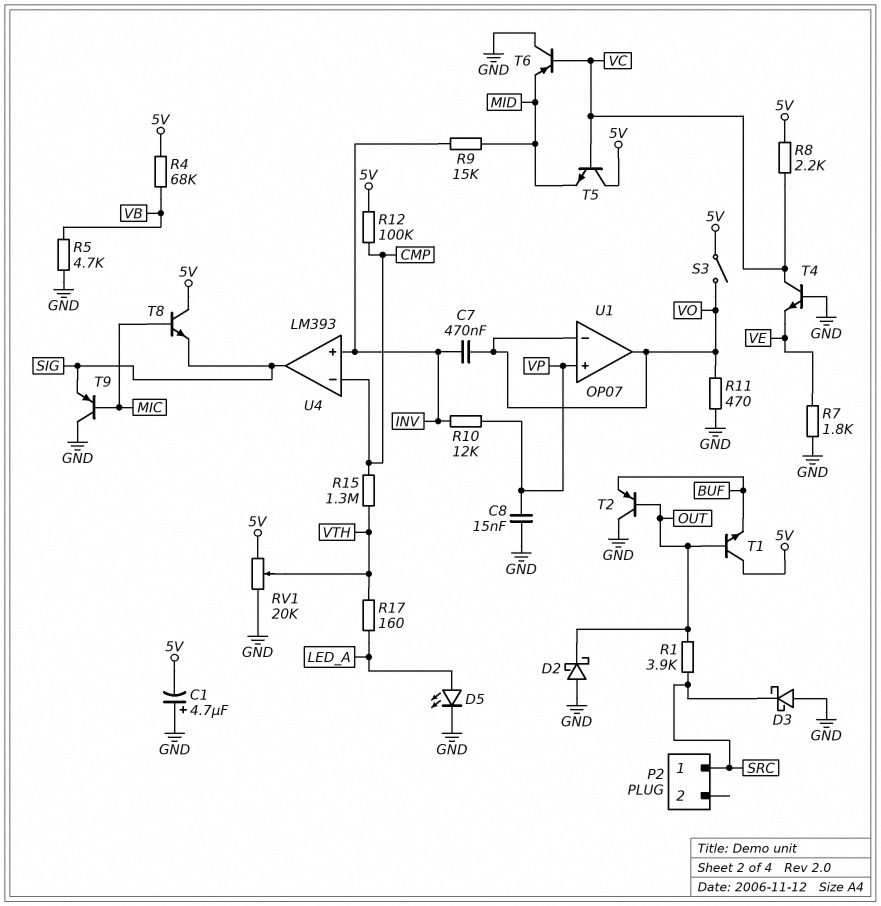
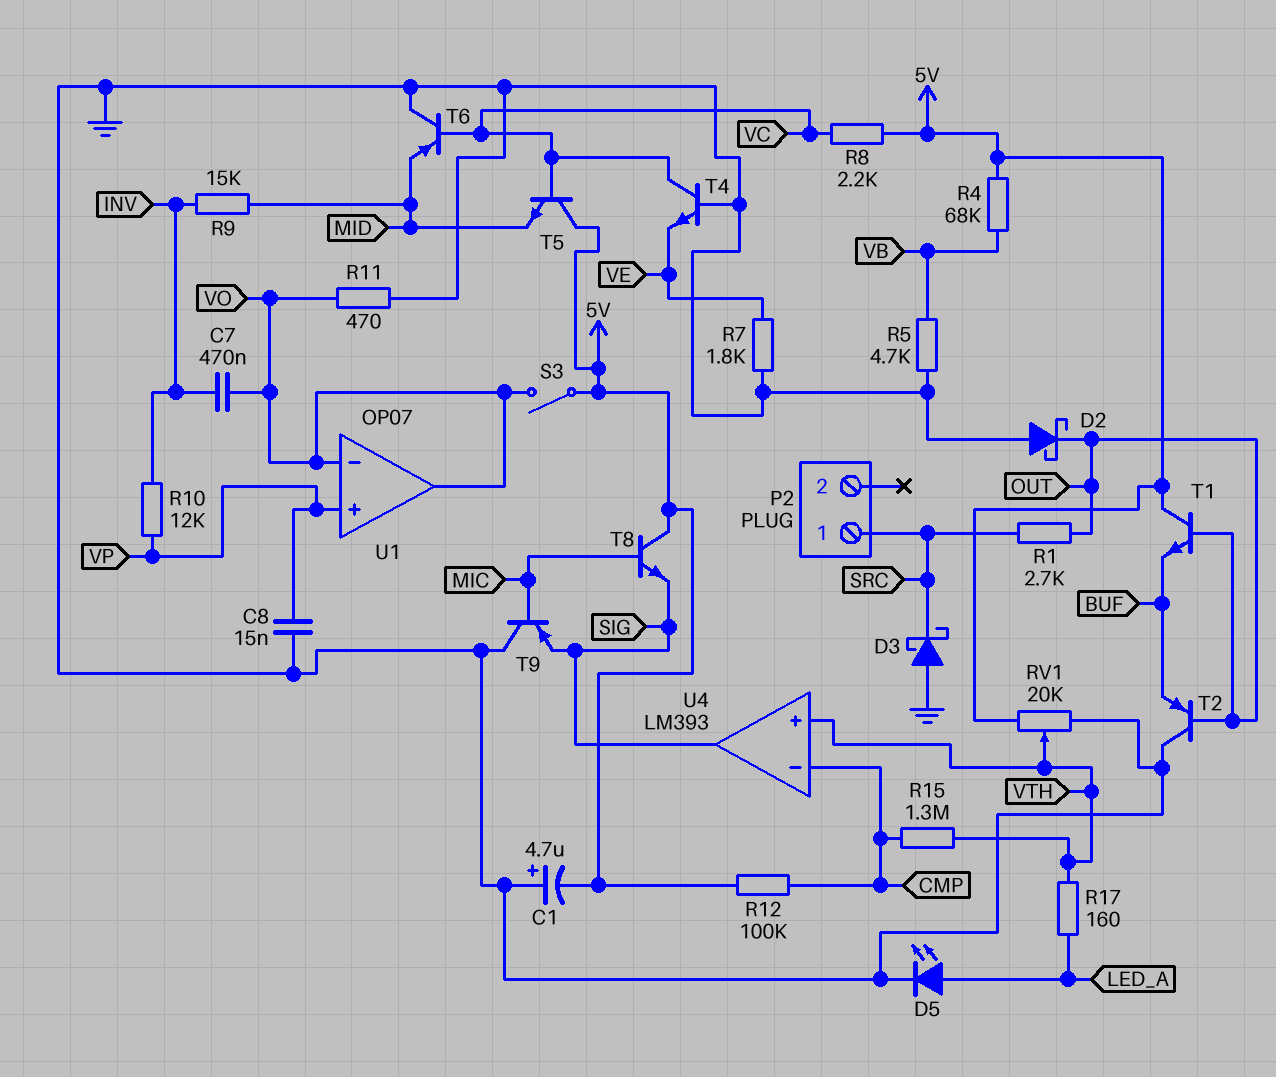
R1: 3.9k (OUT, SRC) -> 2.7k (OUT, SRC)
U4 pin in+: INV -> VTH

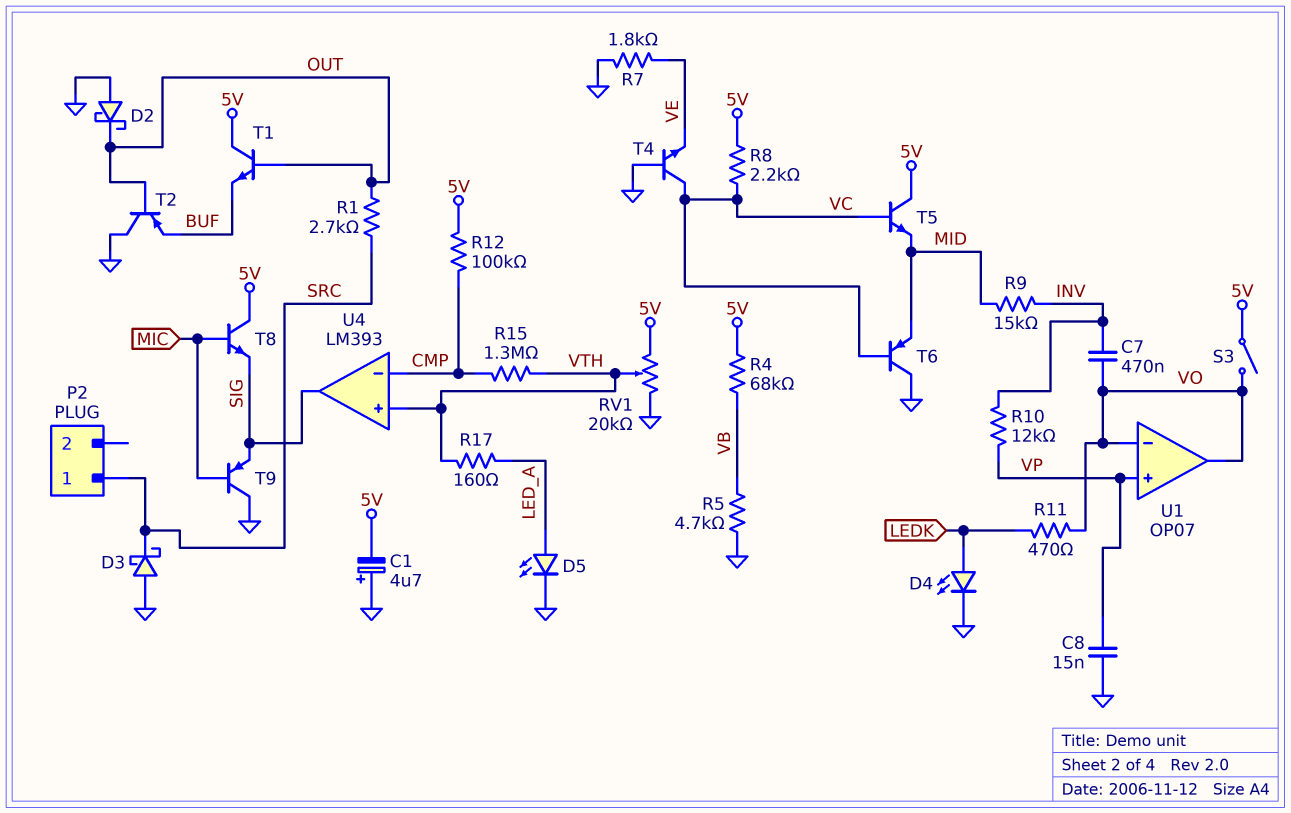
D4: none -> LED (A LEDK, K GND)
R11: 470 (GND, VO) -> 470 (LEDK, VO)

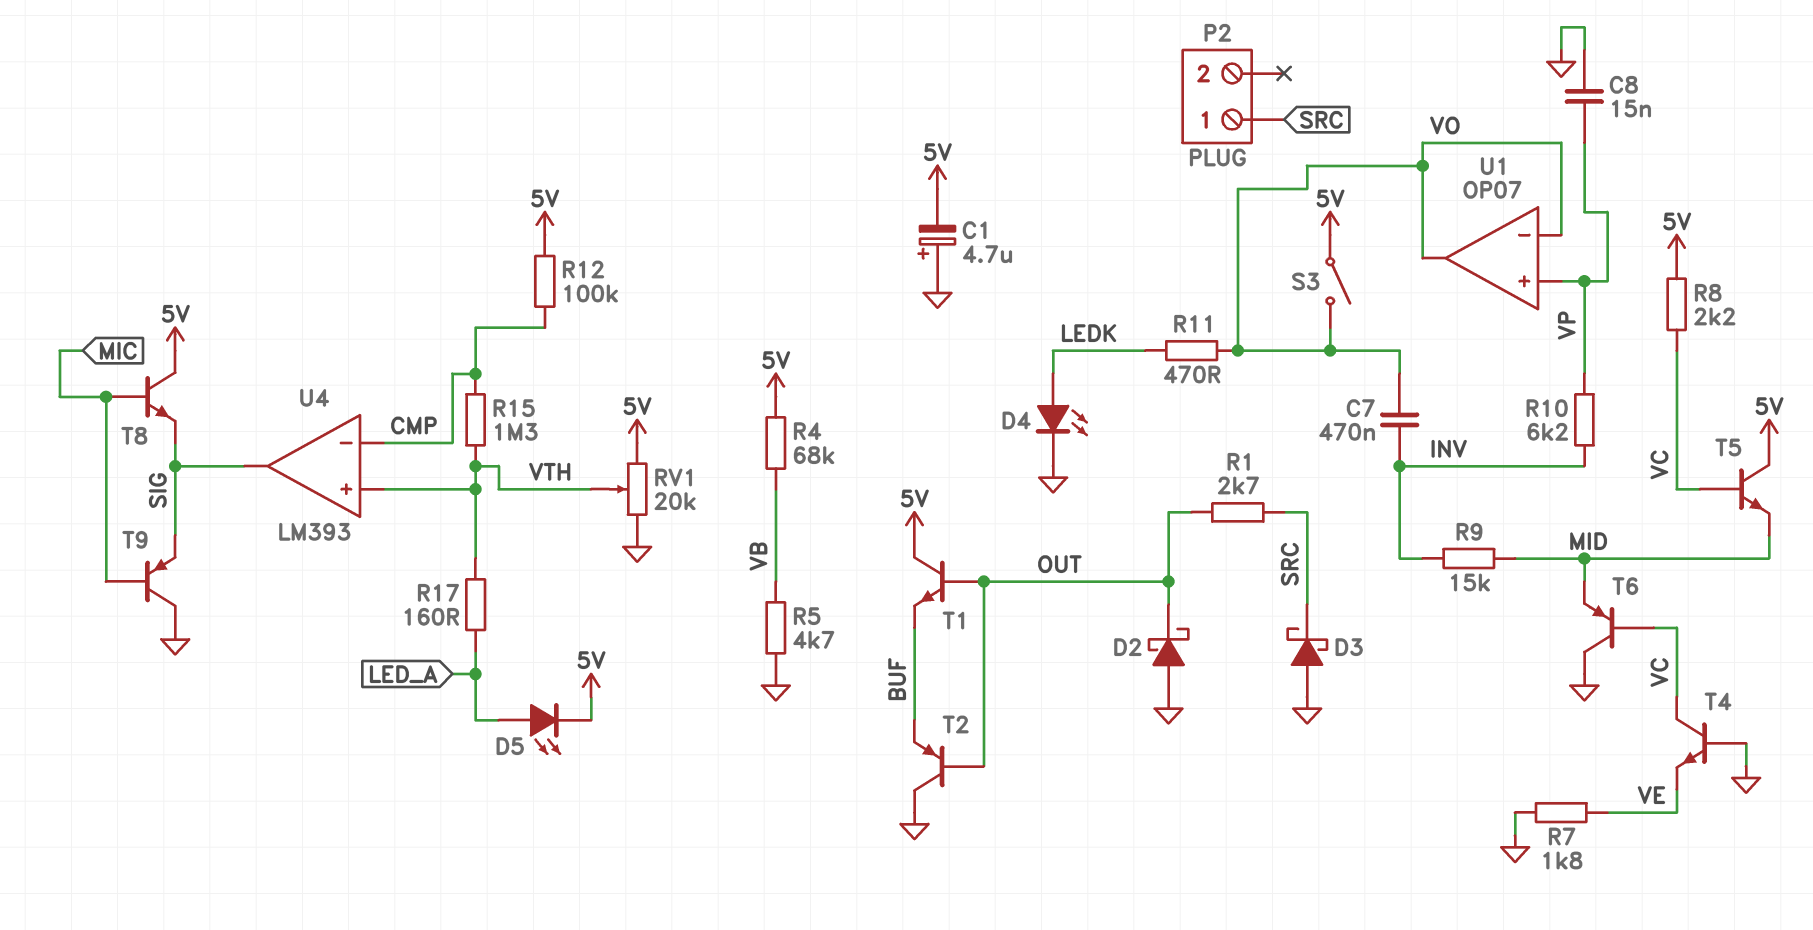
D5: LED (A LED_A, K GND) -> LED (A LED_A, K 5V)
R10: 12k (INV, VP) -> 6.2k (INV, VP)

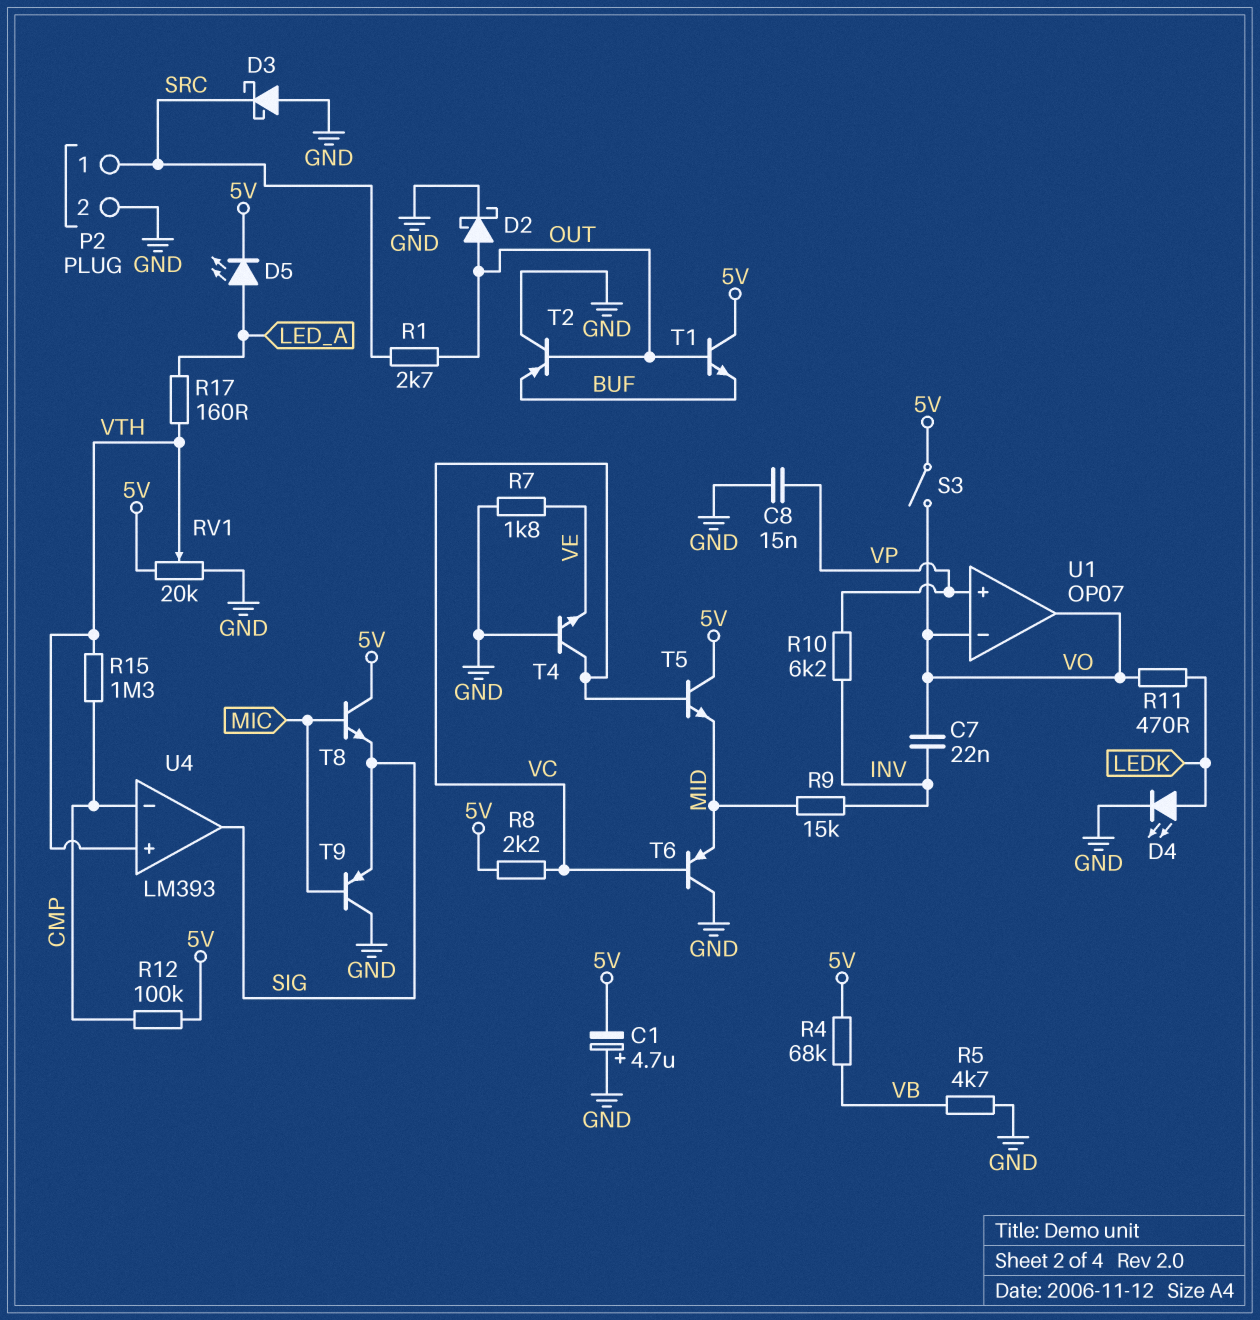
C7: 470nF (INV, VO) -> 22nF (INV, VO)
D2: schottky (A GND, K OUT) -> schottky (A OUT, K GND)
P2 pin 2: none -> GND

